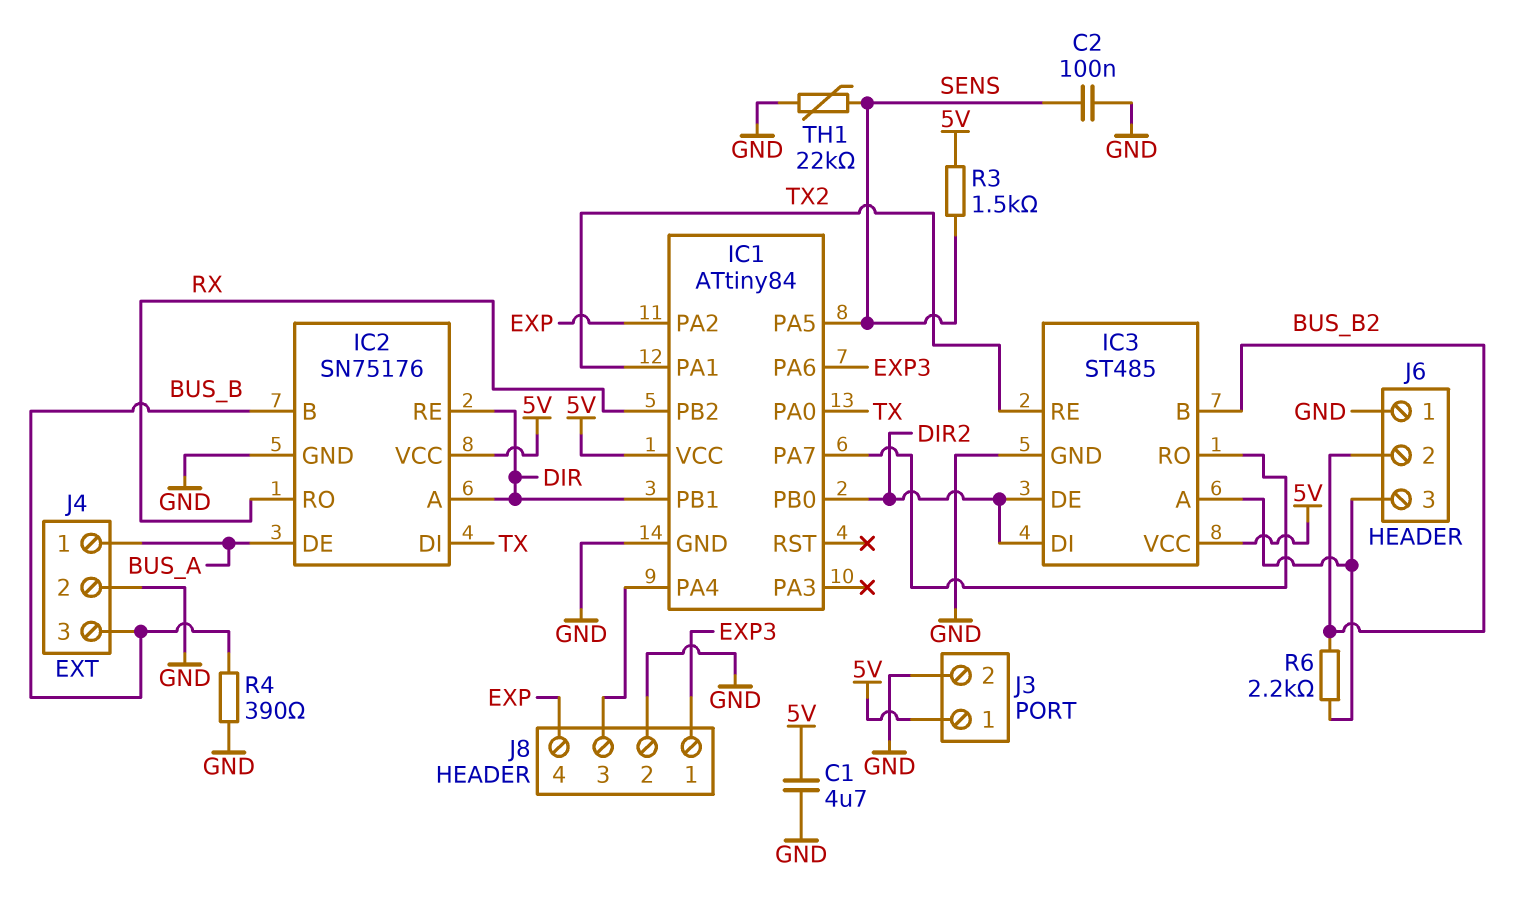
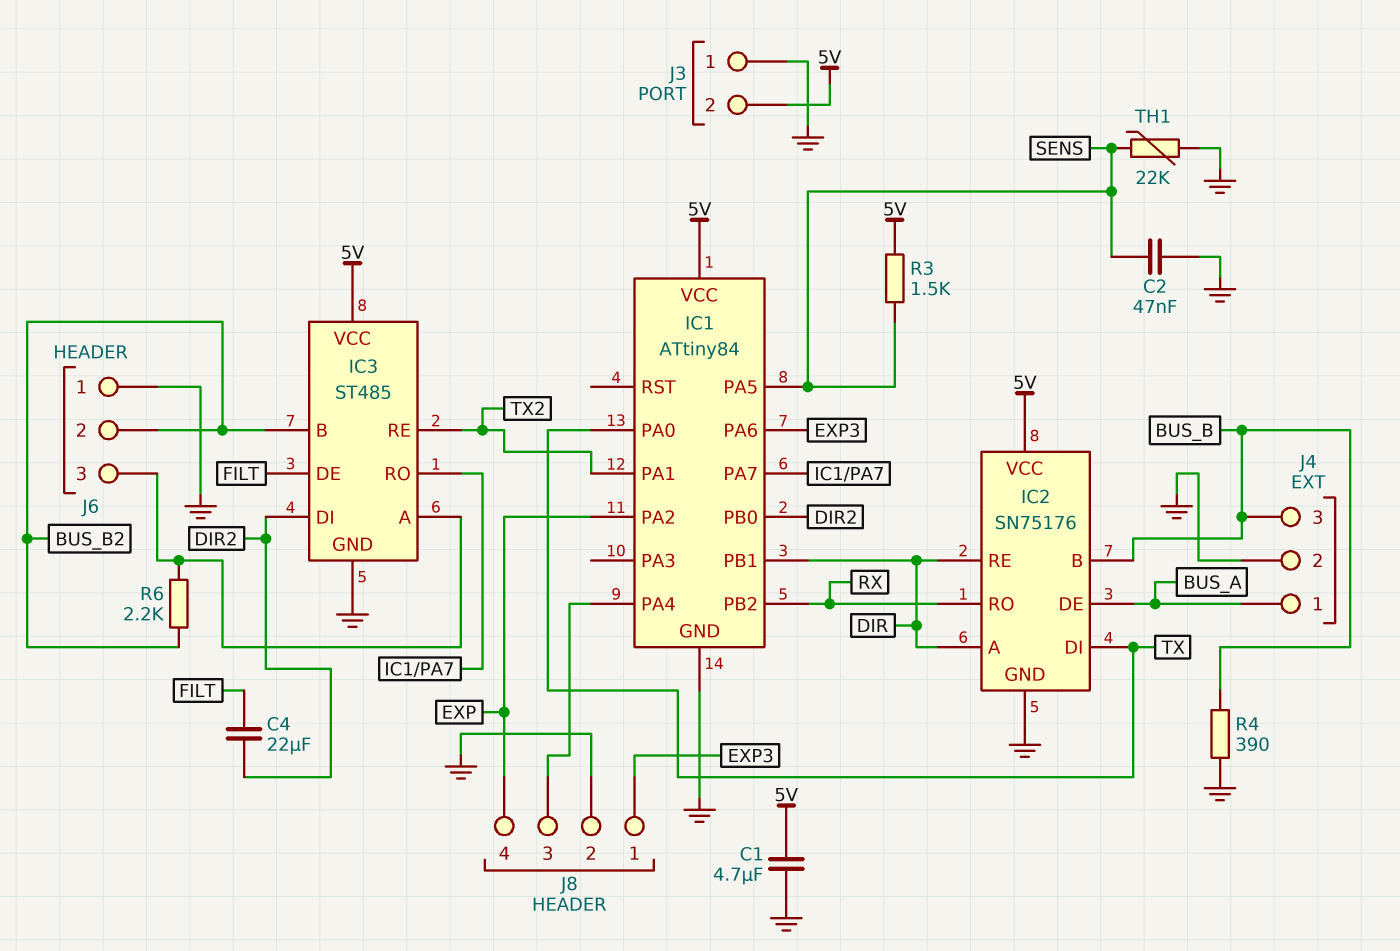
C2: 100nF (GND, SENS) -> 47nF (GND, SENS)
C4: none -> 22uF (DIR2, FILT)
IC3 pin DE: DIR2 -> FILT
J3 pin 1: 5V -> GND
J3 pin 2: GND -> 5V

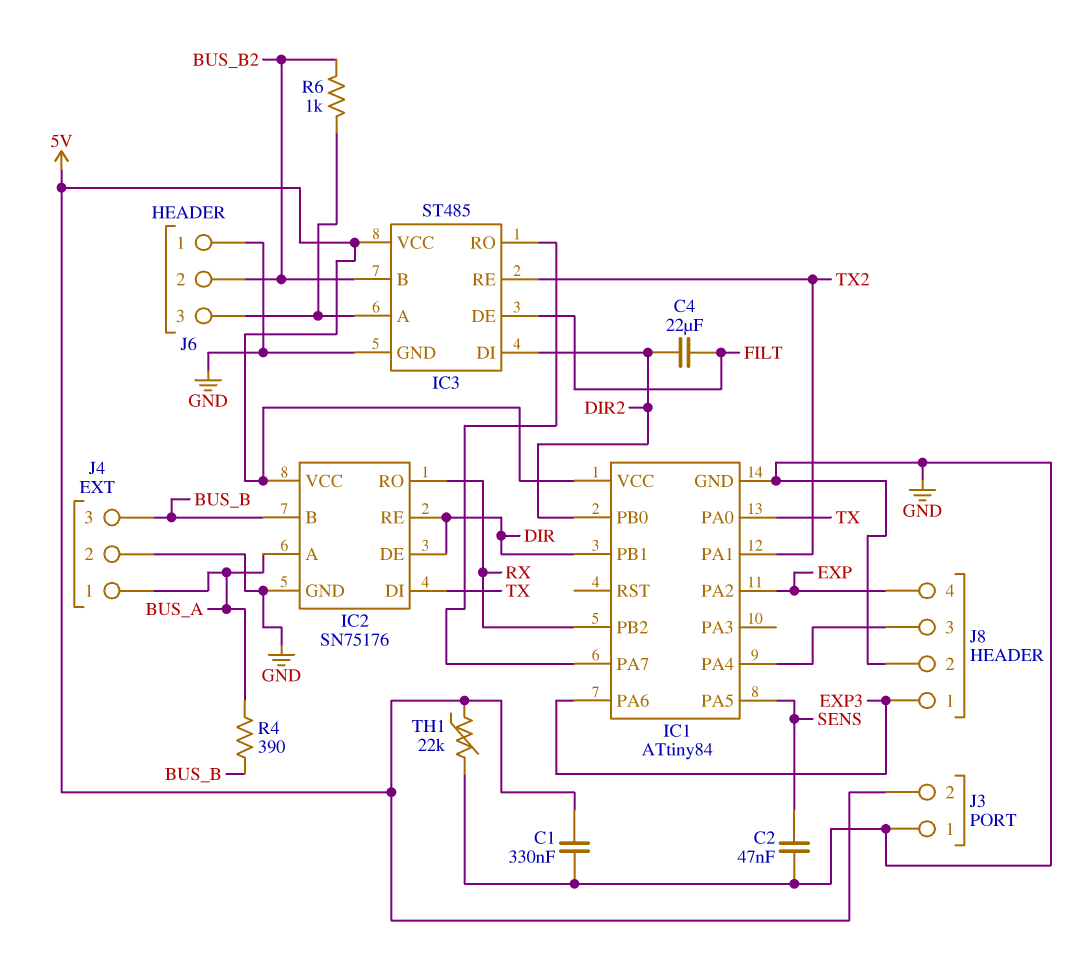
C1: 4.7uF (5V, GND) -> 330nF (5V, GND)
IC2 pin A: DIR -> BUS_A
IC2 pin DE: BUS_A -> DIR
R3: 1.5k (5V, SENS) -> none
R4: 390 (BUS_B, GND) -> 390 (BUS_A, BUS_B)
R6: 2.2k (BUS_B2, IC3/A) -> 1k (BUS_B2, IC3/A)
TH1: 22k (GND, SENS) -> 22k (5V, GND)

